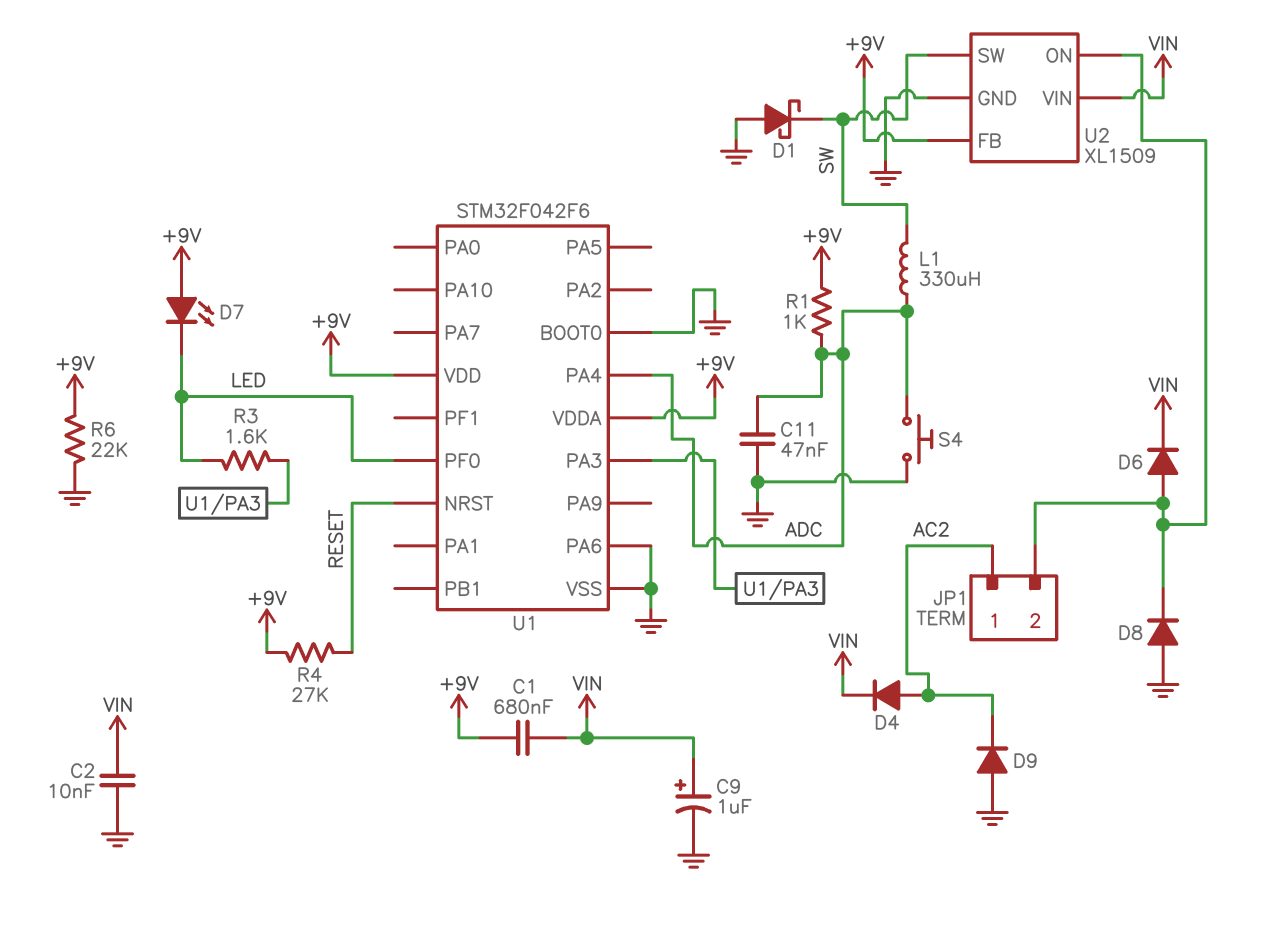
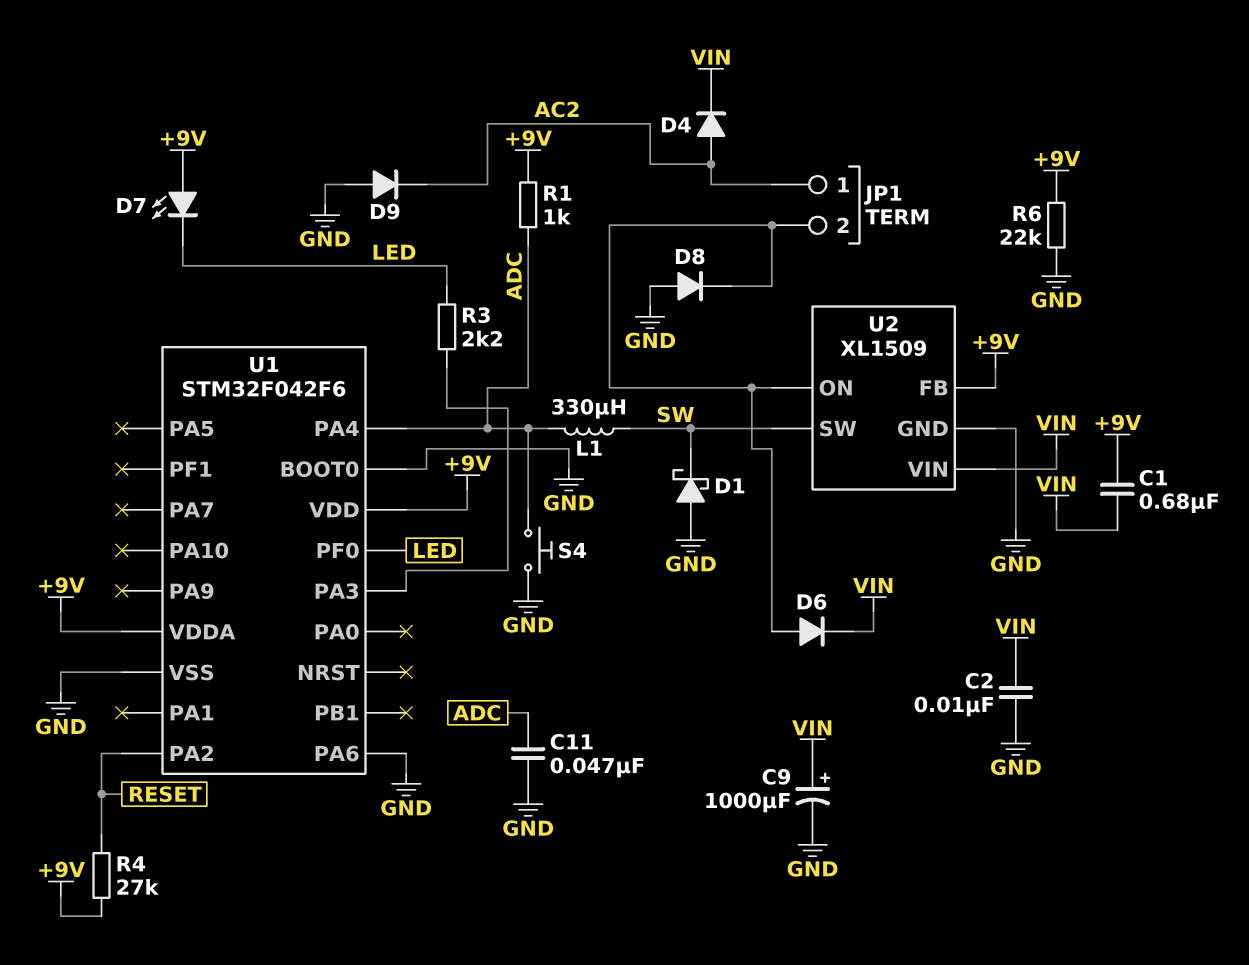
C9: 1uF (plus VIN, minus GND) -> 1000uF (plus VIN, minus GND)
R3: 1.6k (LED, U1/PA3) -> 2.2k (LED, U1/PA3)
U1 pin NRST: RESET -> none
U1 pin PA2: none -> RESET

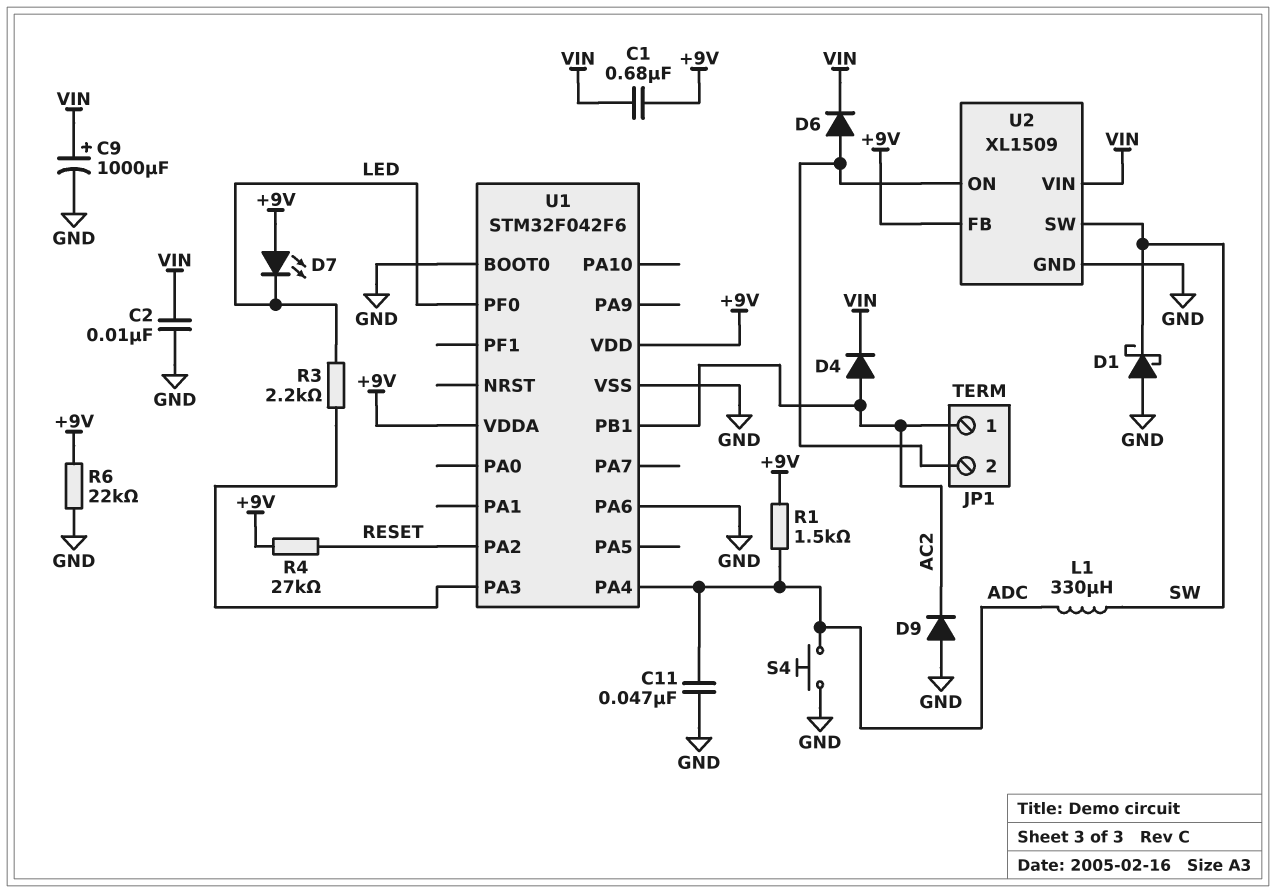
D8: diode (A GND, K JP1/2) -> none
R1: 1k (+9V, ADC) -> 1.5k (+9V, ADC)
U1 pin PB1: none -> AC2

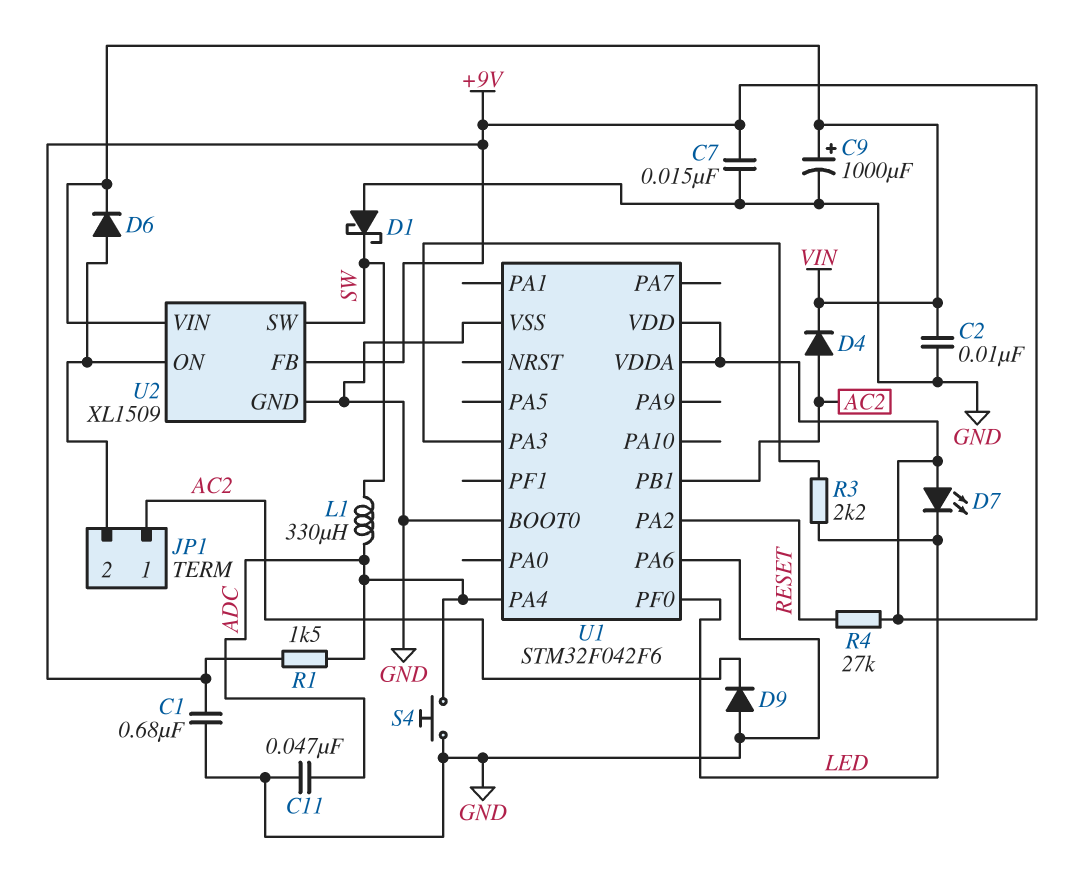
C1: 680nF (+9V, VIN) -> 680nF (+9V, GND)
C7: none -> 15nF (+9V, GND)
R6: 22k (+9V, GND) -> none

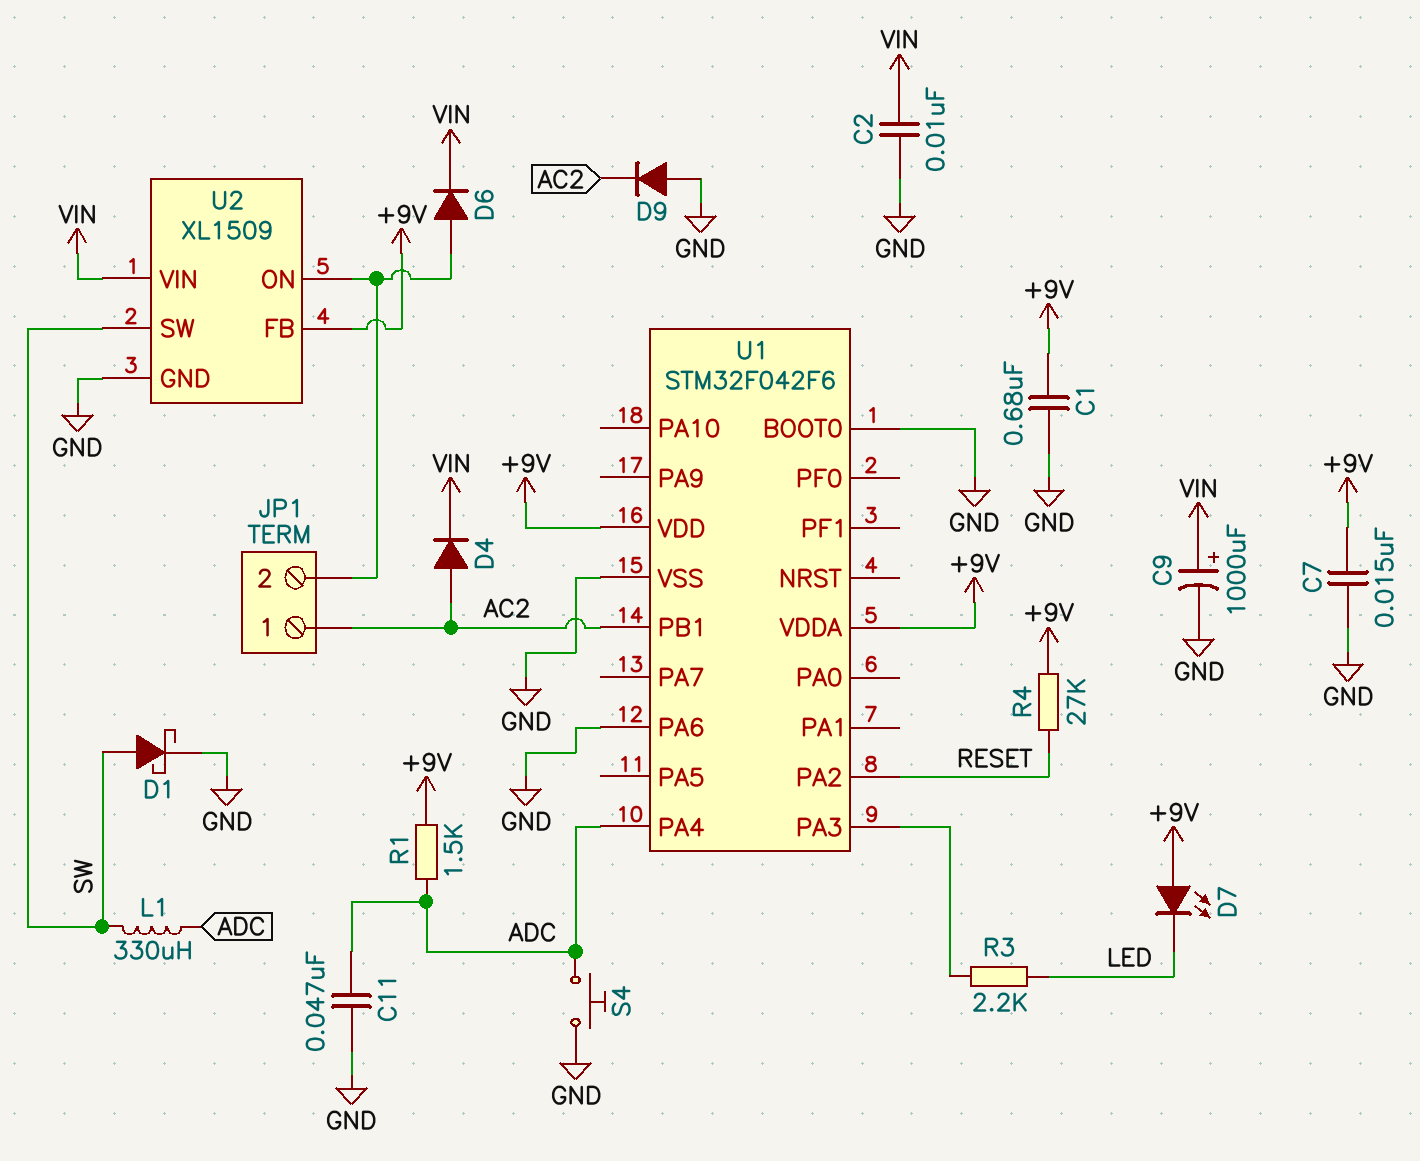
D1: schottky (A GND, K SW) -> schottky (A SW, K GND)
U1 pin PF0: LED -> none

